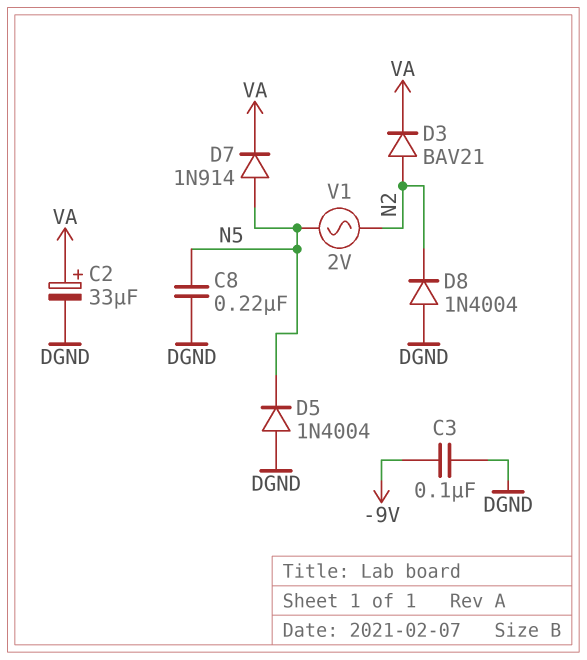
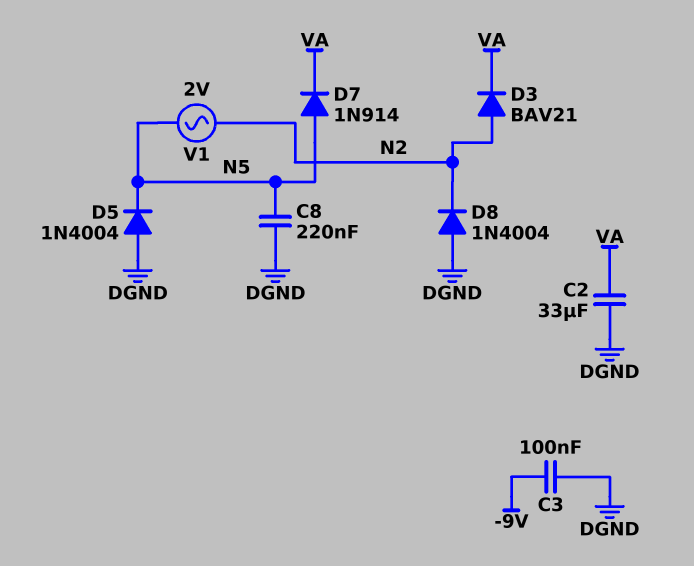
C2: 33uF (plus VA, minus DGND) -> 33uF (DGND, VA)

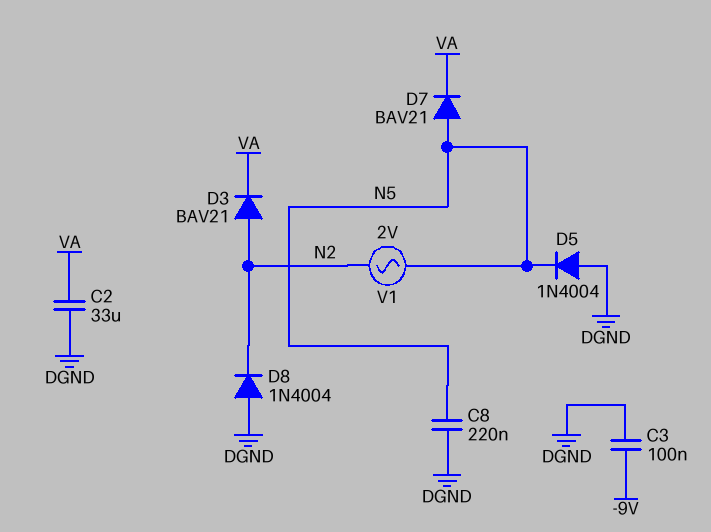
D7: diode 1N914 (A N5, K VA) -> diode BAV21 (A N5, K VA)

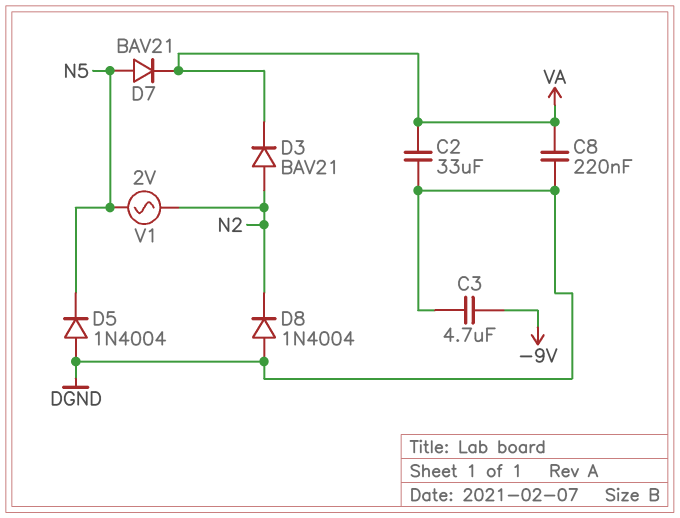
C3: 100nF (-9V, DGND) -> 4.7uF (-9V, DGND)
C8: 220nF (DGND, N5) -> 220nF (DGND, VA)

